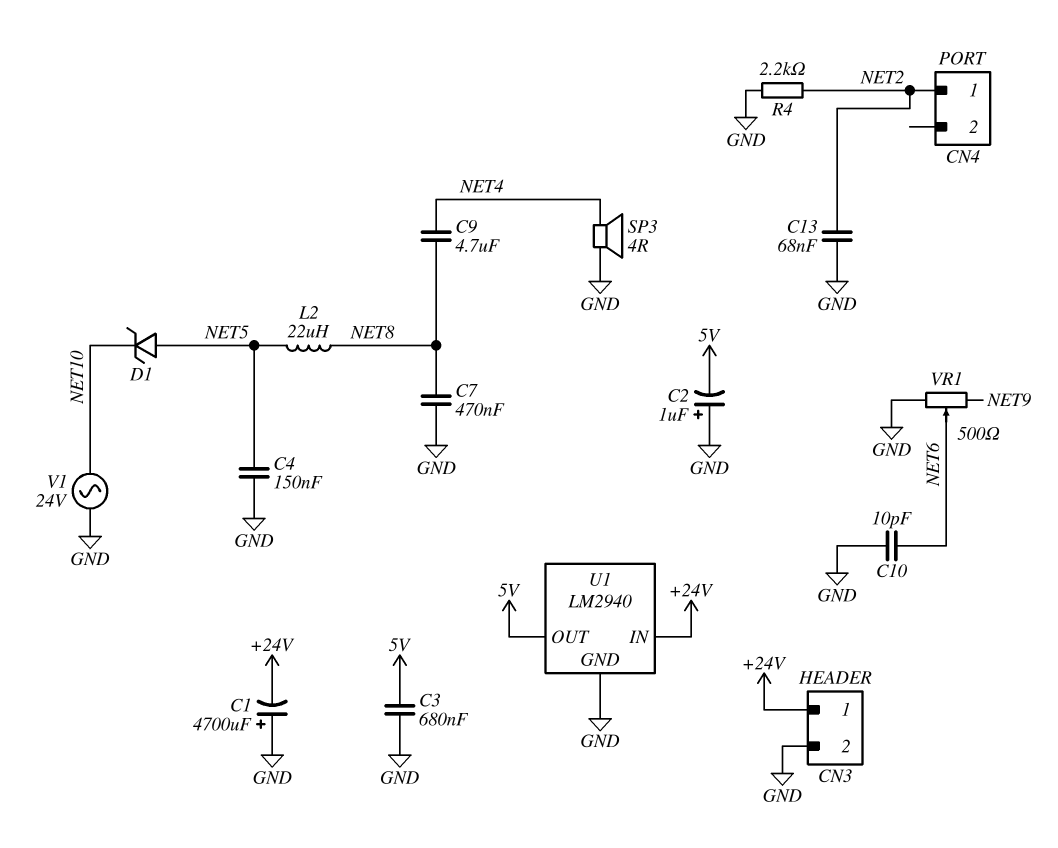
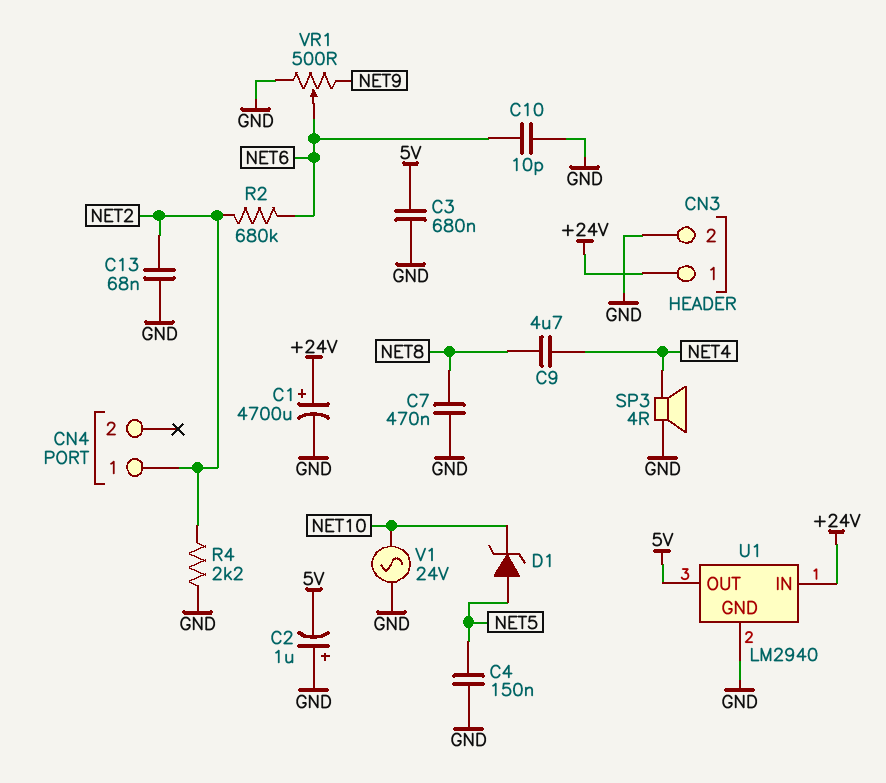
C1: 4700uF (plus GND, minus +24V) -> 4700uF (plus +24V, minus GND)
L2: 22uH (NET5, NET8) -> none
R2: none -> 680k (NET2, NET6)

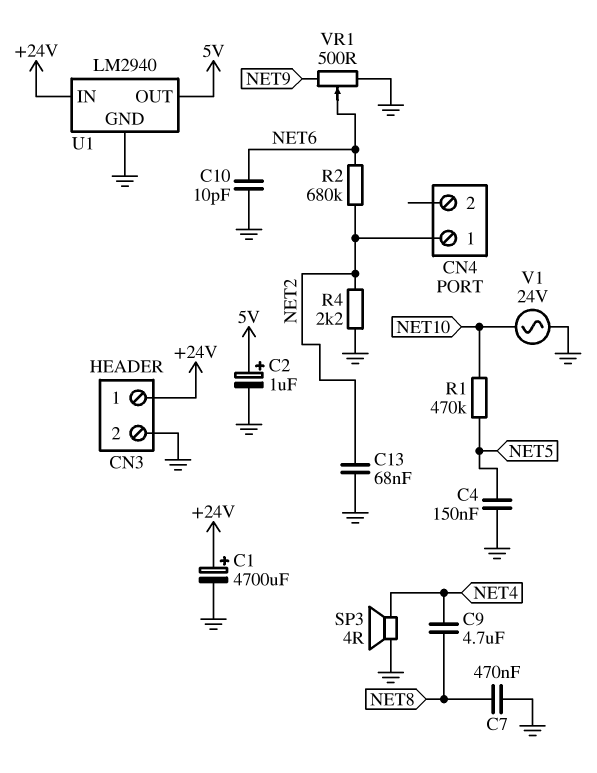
C2: 1uF (plus GND, minus 5V) -> 1uF (plus 5V, minus GND)
C3: 680nF (5V, GND) -> none
D1: zener (A NET5, K NET10) -> none
R1: none -> 470k (NET5, NET10)

